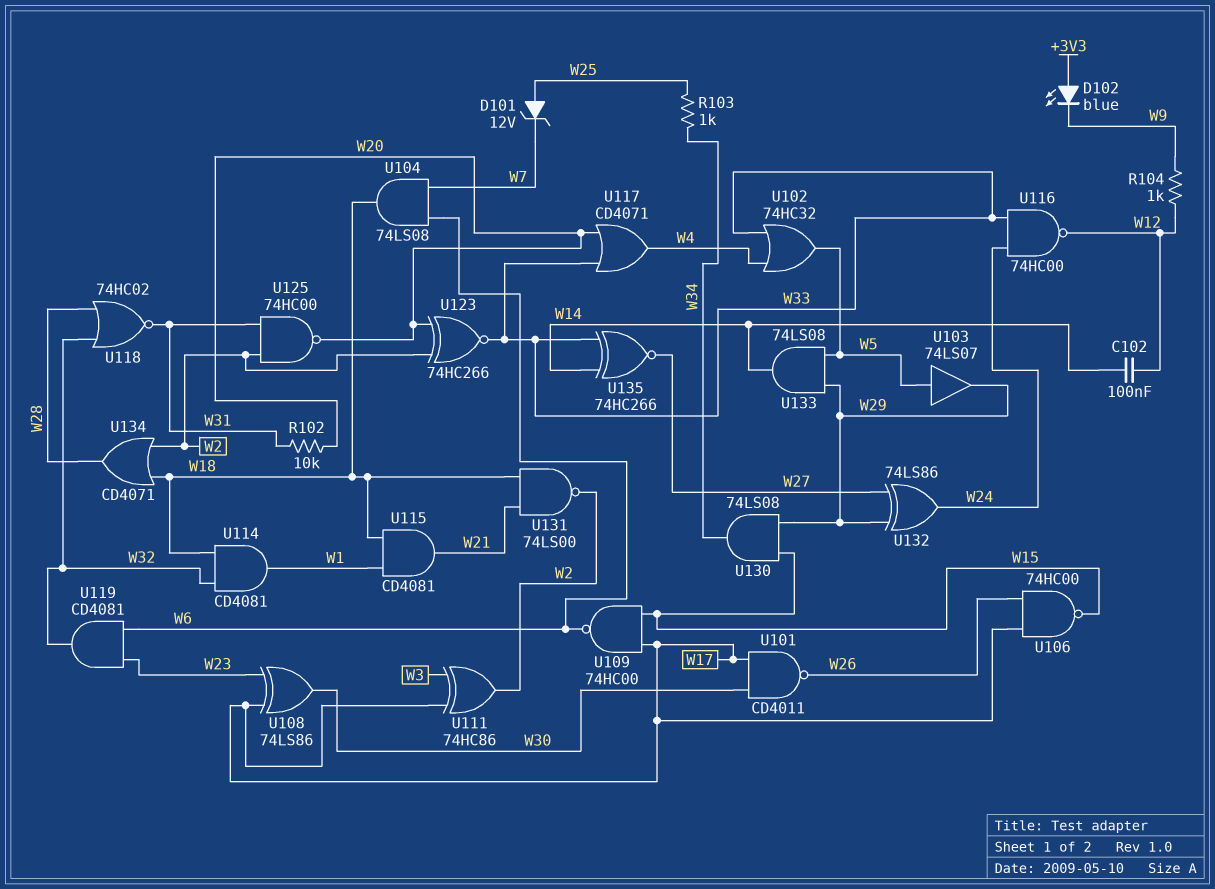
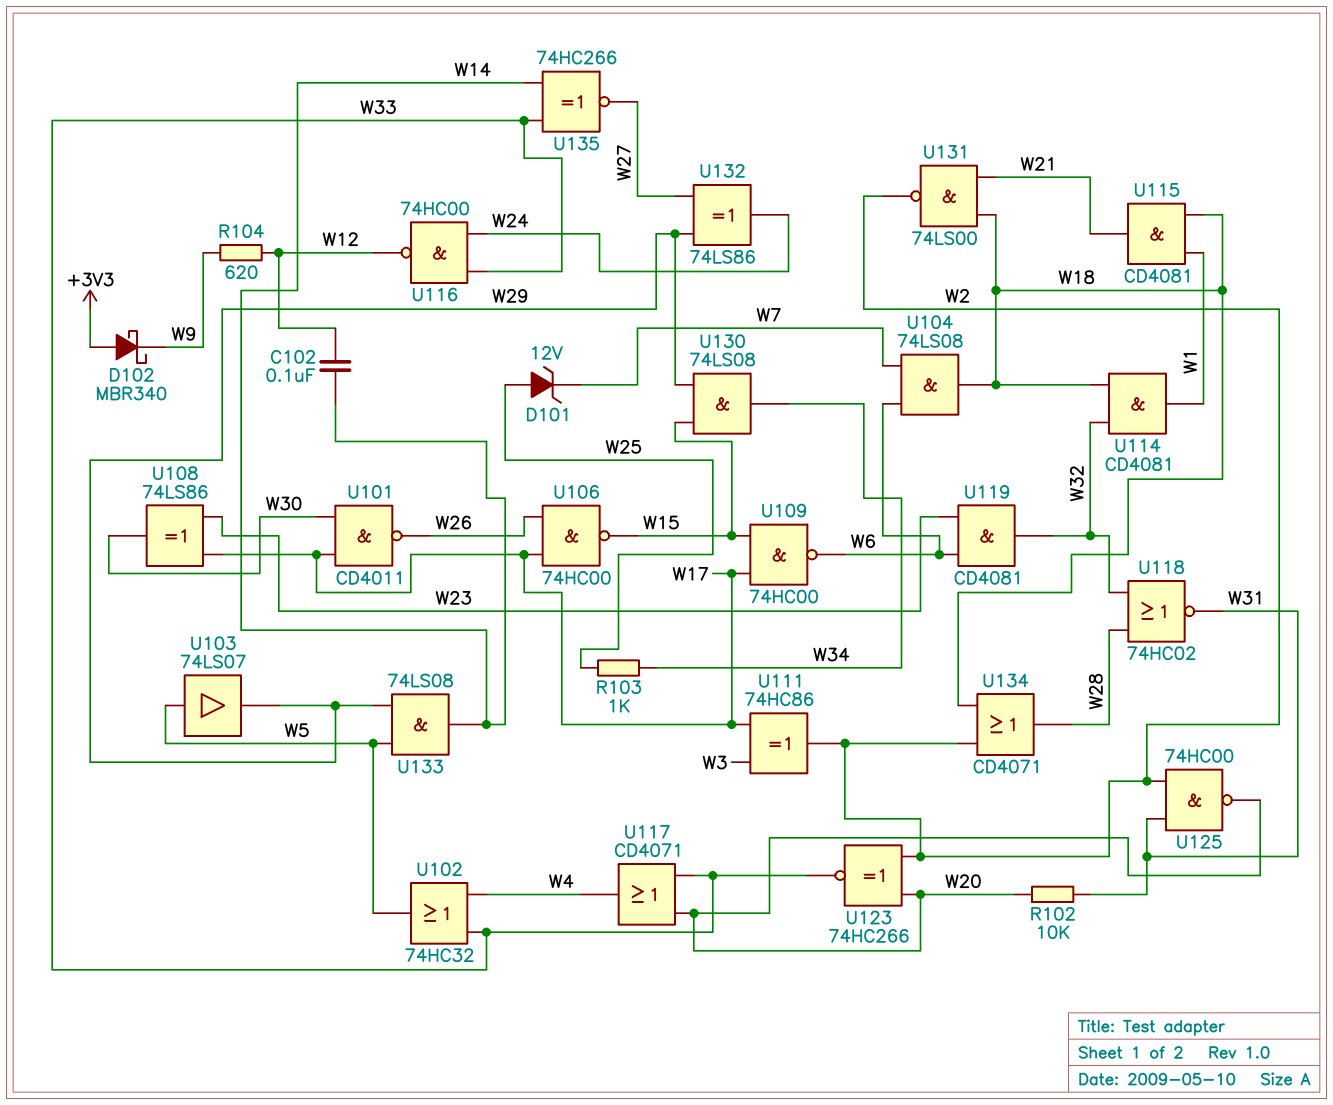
D102: LED blue (A +3V3, K W9) -> schottky MBR340 (A +3V3, K W9)
R104: 1k (W9, W12) -> 620 (W9, W12)

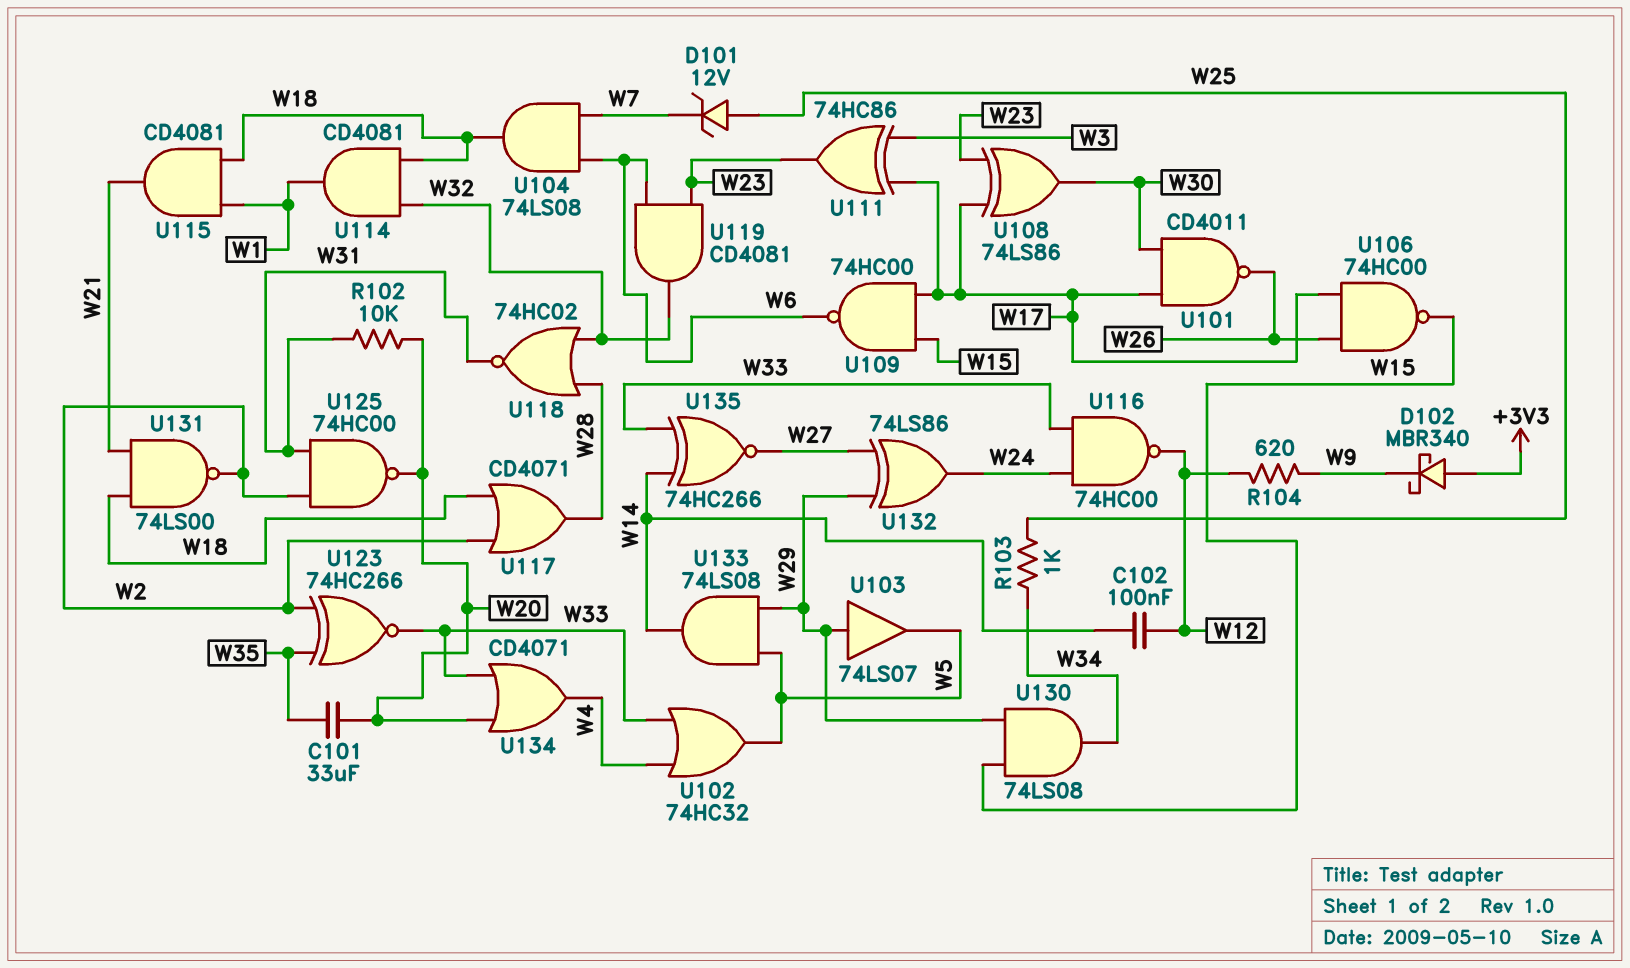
C101: none -> 33uF (W20, W35)
U103: buffer 74LS07 (in W5, out W29) -> buffer 74LS07 (in W29, out W5)
U111: XOR 74HC86 (in W3, in W17, out W2) -> XOR 74HC86 (in W3, in W17, out W23)
U117: OR CD4071 (in W20, in W33, out W4) -> OR CD4071 (in W2, in W18, out W28)
U123: XNOR 74HC266 (in W2, in W20, out W33) -> XNOR 74HC266 (in W2, in W35, out W33)
U134: OR CD4071 (in W2, in W18, out W28) -> OR CD4071 (in W20, in W33, out W4)

